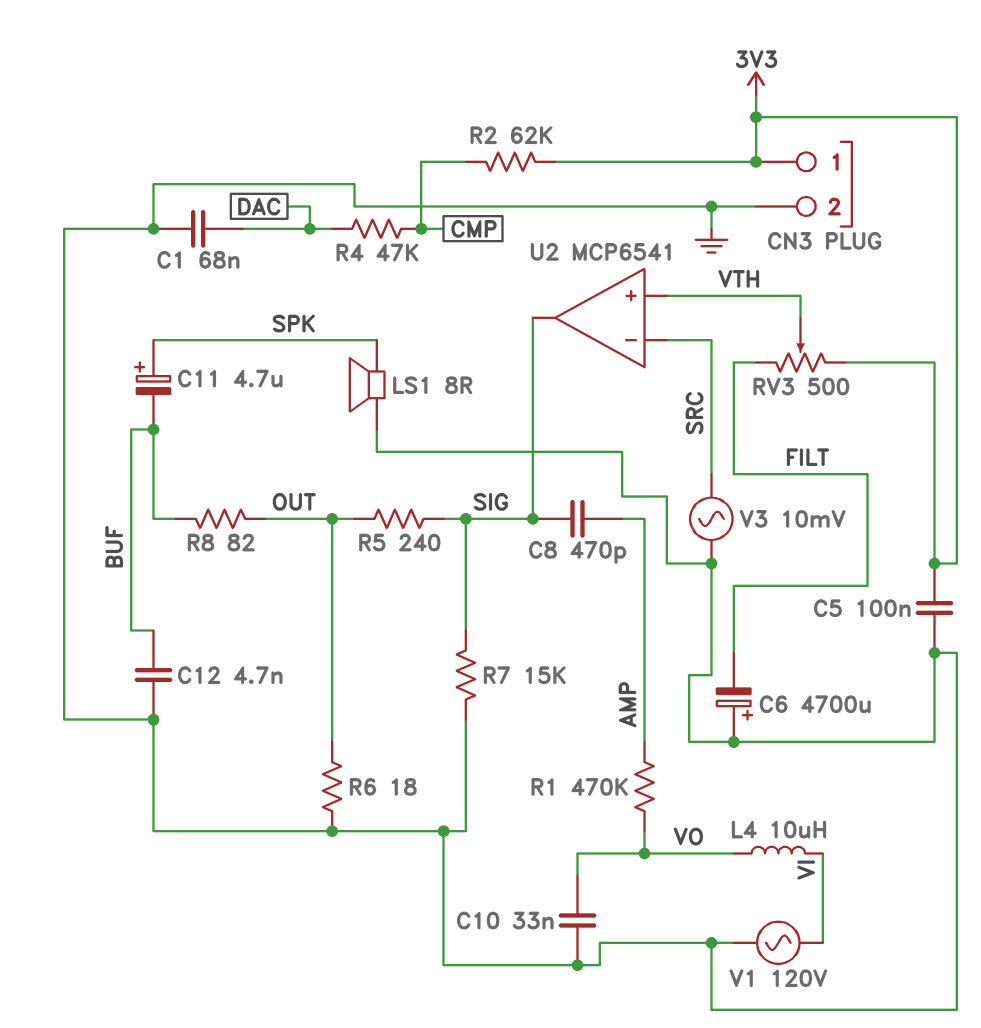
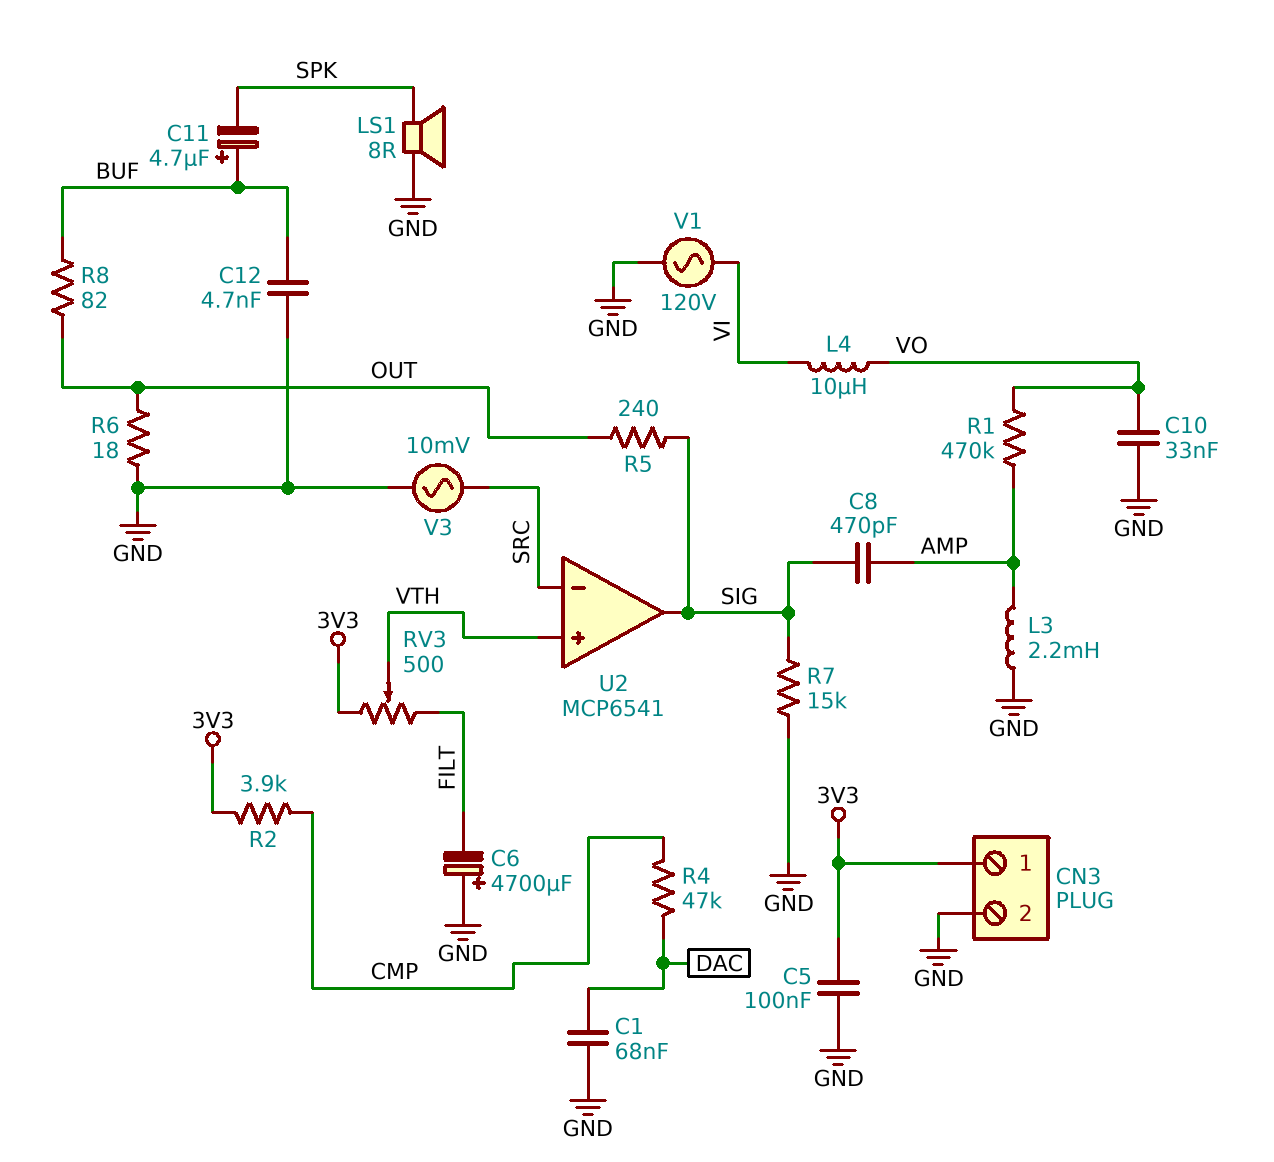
C11: 4.7uF (plus SPK, minus BUF) -> 4.7uF (plus BUF, minus SPK)
L3: none -> 2.2mH (AMP, GND)
R2: 62k (3V3, CMP) -> 3.9k (3V3, CMP)

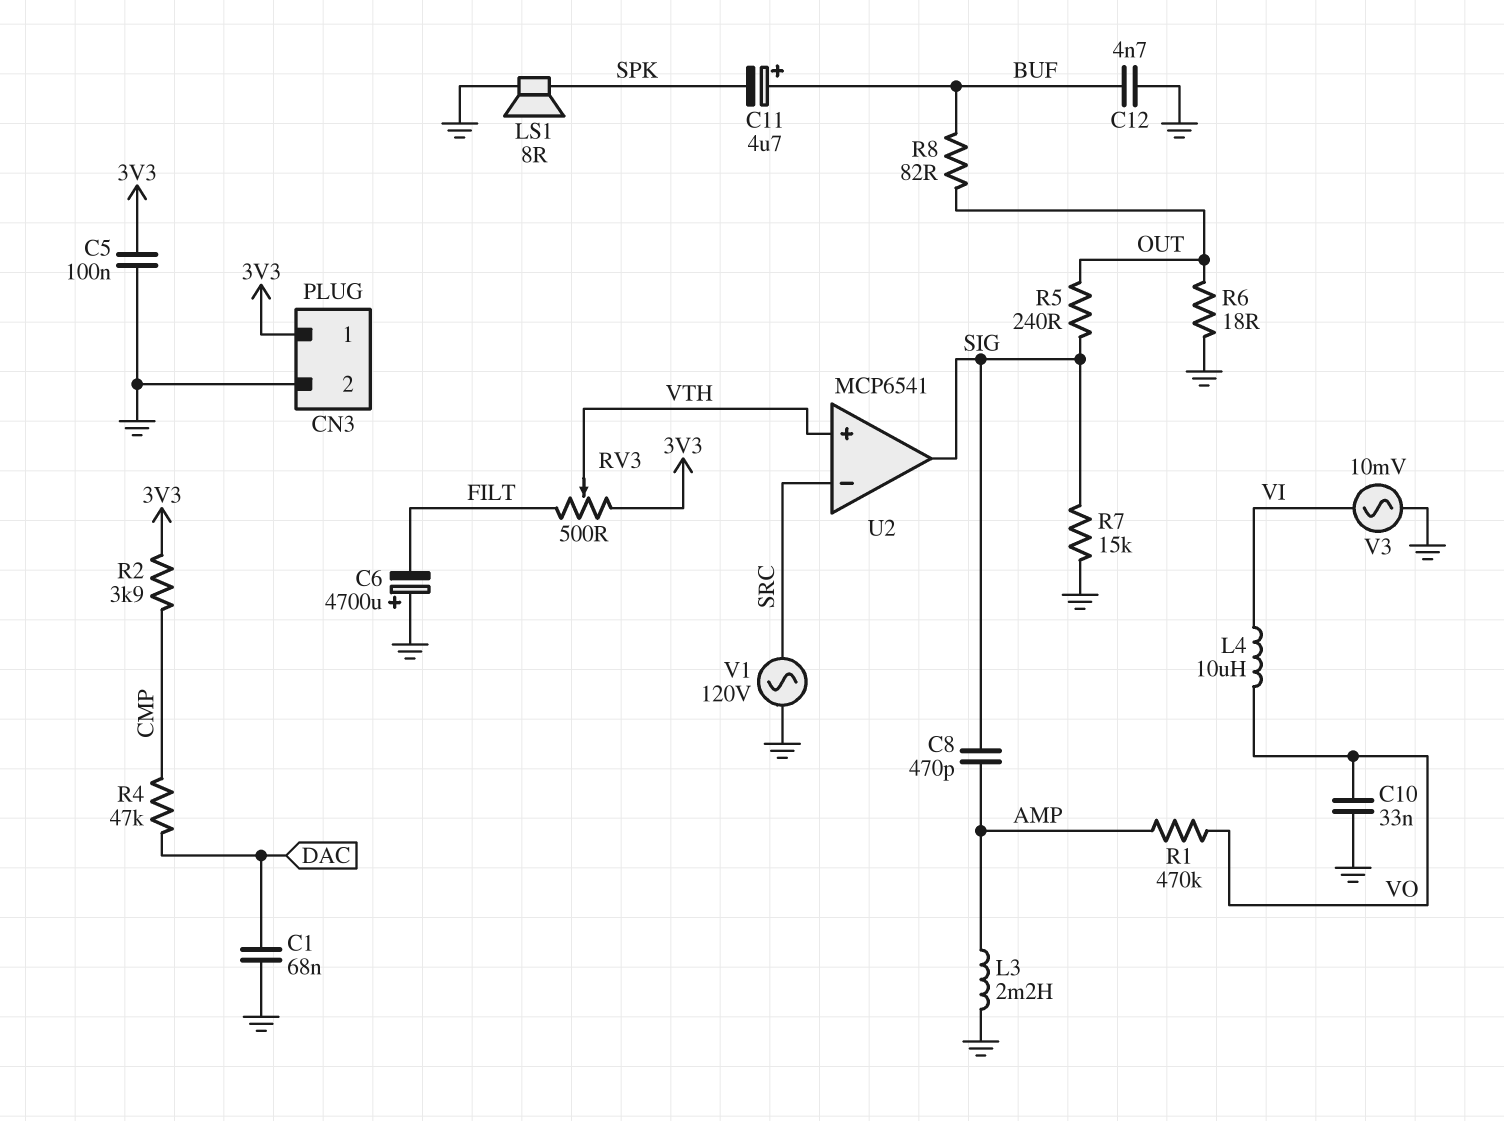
V1: AC 120V (GND, VI) -> AC 120V (GND, SRC)
V3: AC 10mV (GND, SRC) -> AC 10mV (GND, VI)

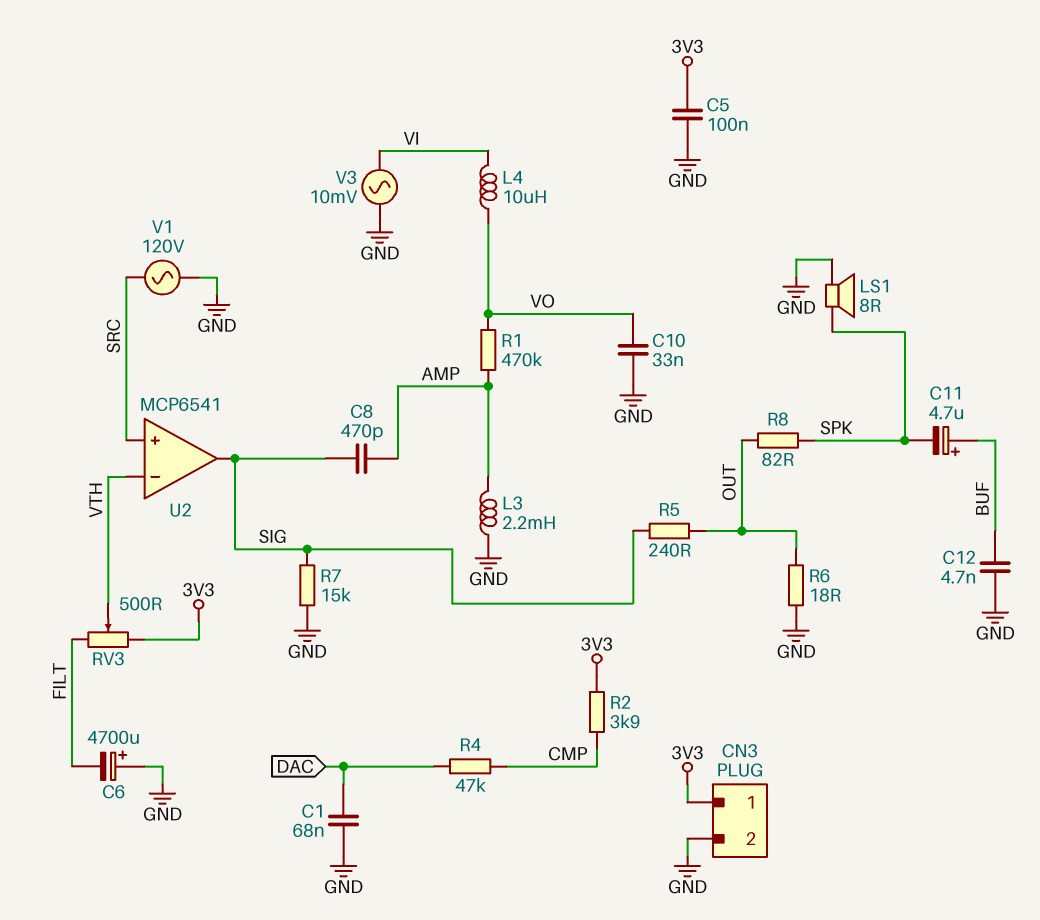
R8: 82 (BUF, OUT) -> 82 (OUT, SPK)
U2 pin in+: VTH -> SRC
U2 pin in-: SRC -> VTH

